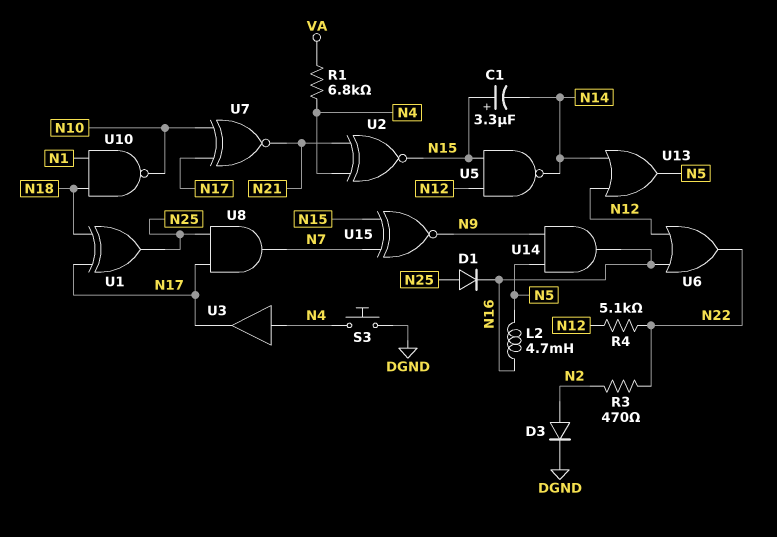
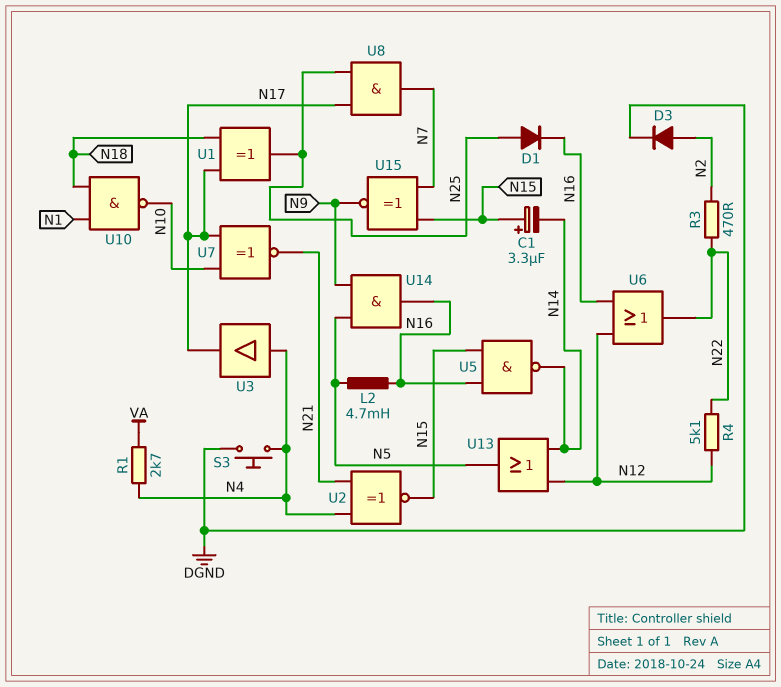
R1: 6.8k (N4, VA) -> 2.7k (N4, VA)
U5: NAND (in N12, in N15, out N14) -> NAND (in N15, in N16, out N14)

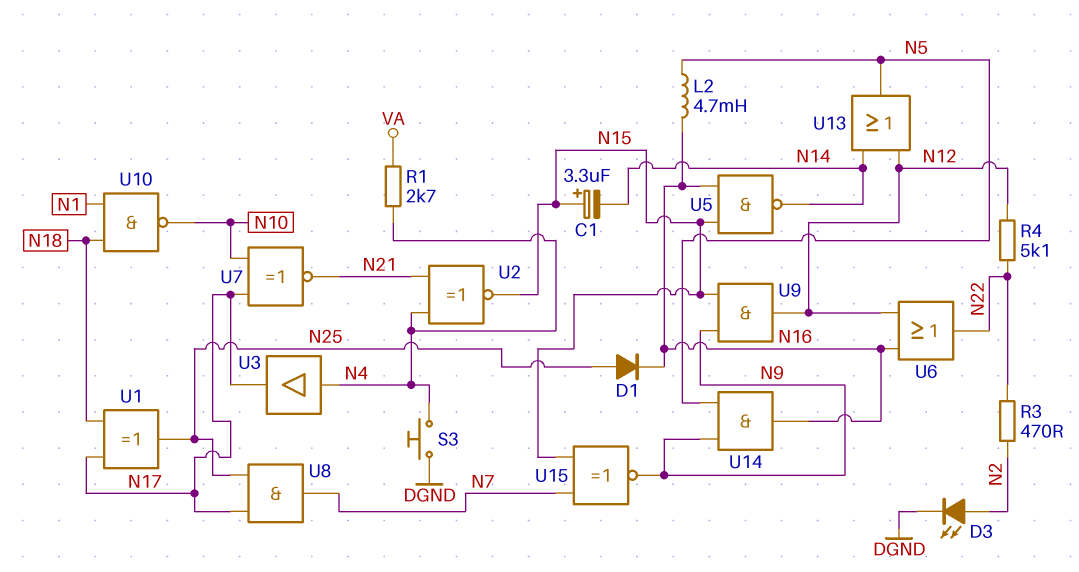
D3: diode (A N2, K DGND) -> LED (A N2, K DGND)
U9: none -> AND (in N9, in N15, out N12)

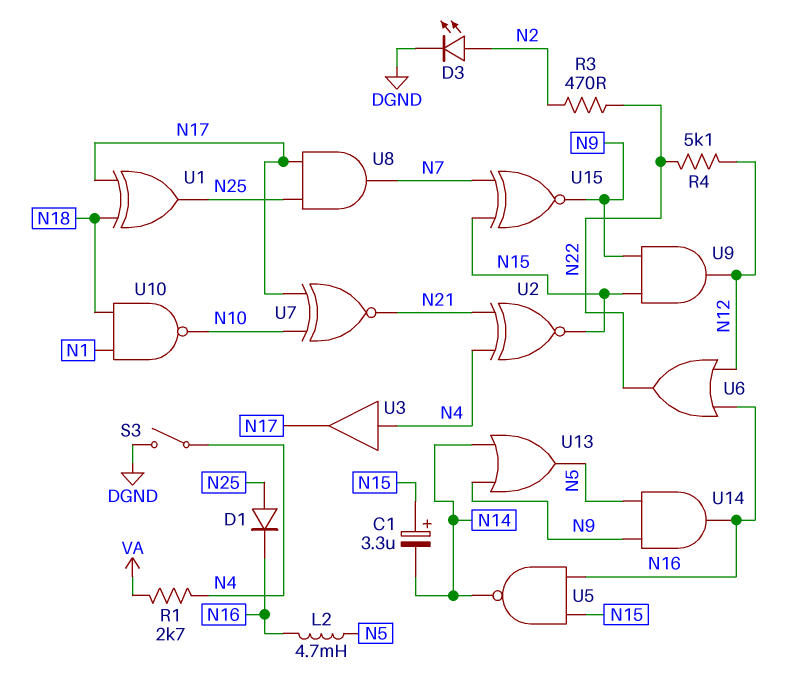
S3: button (DGND, N4) -> switch (DGND, N4)
U13: OR (in N12, in N14, out N5) -> OR (in N9, in N14, out N5)

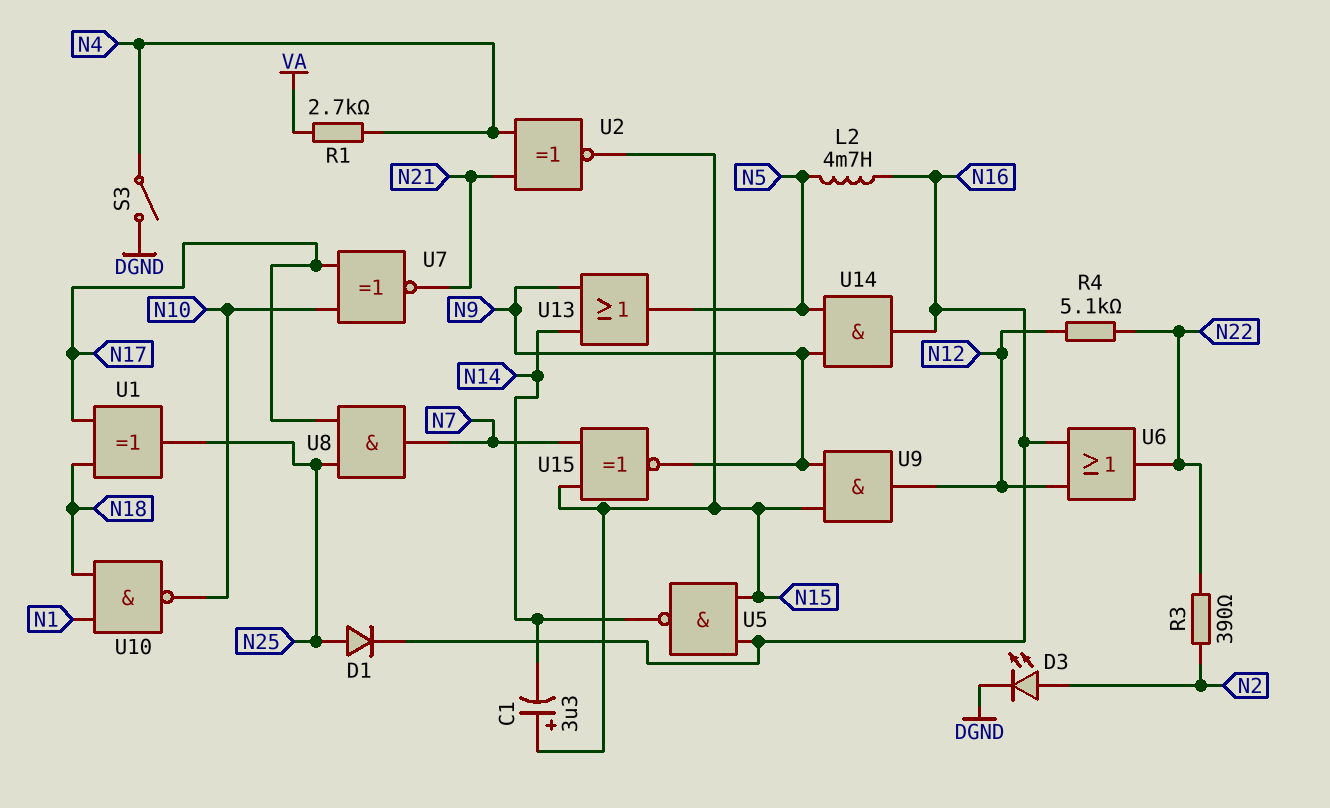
R3: 470 (N2, N22) -> 390 (N2, N22)
U3: buffer (in N4, out N17) -> none

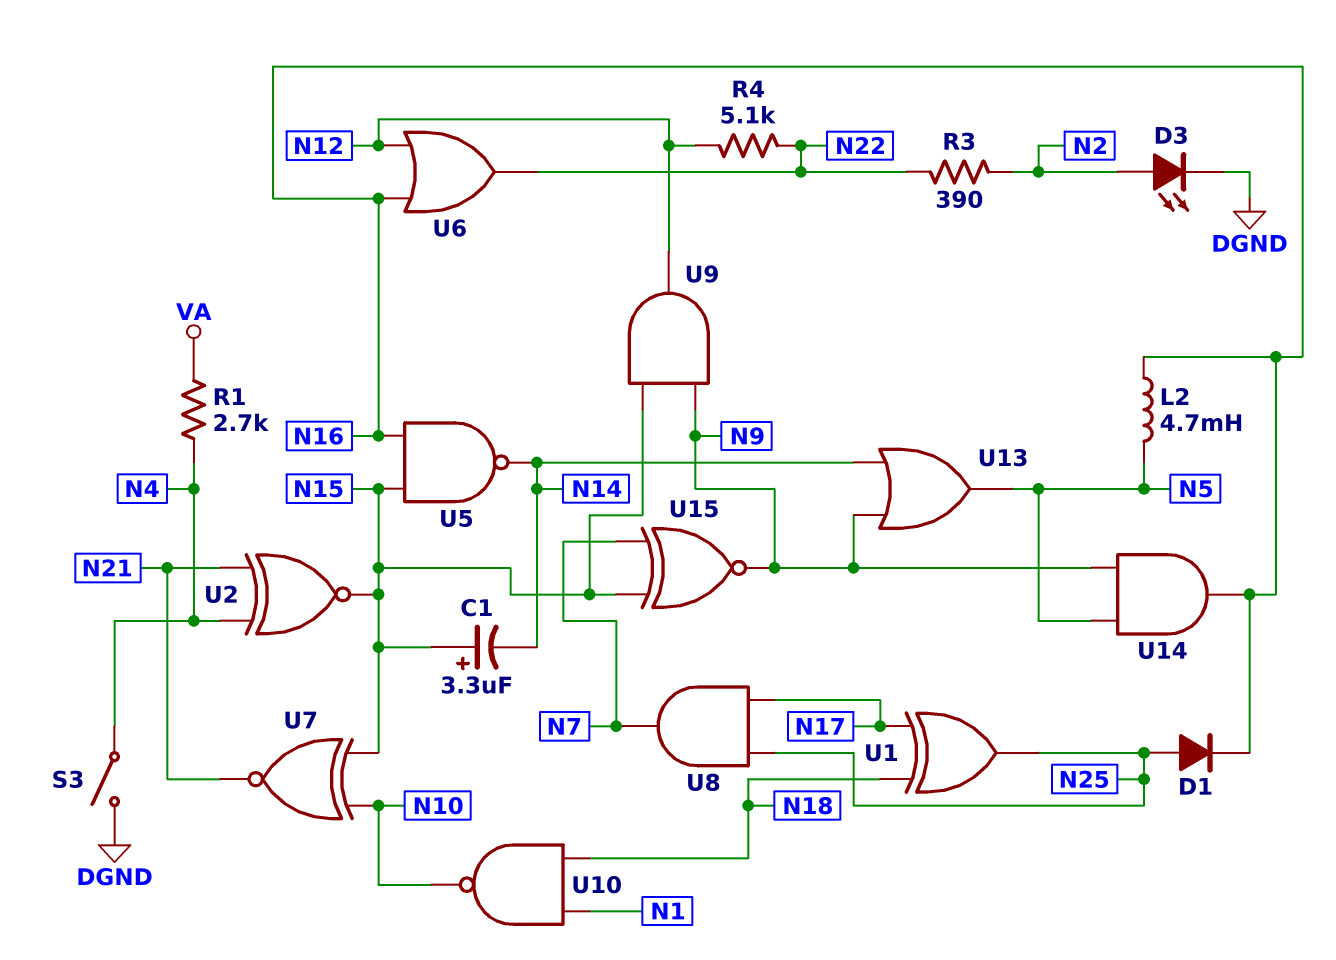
U7: XNOR (in N10, in N17, out N21) -> XNOR (in N10, in N15, out N21)

